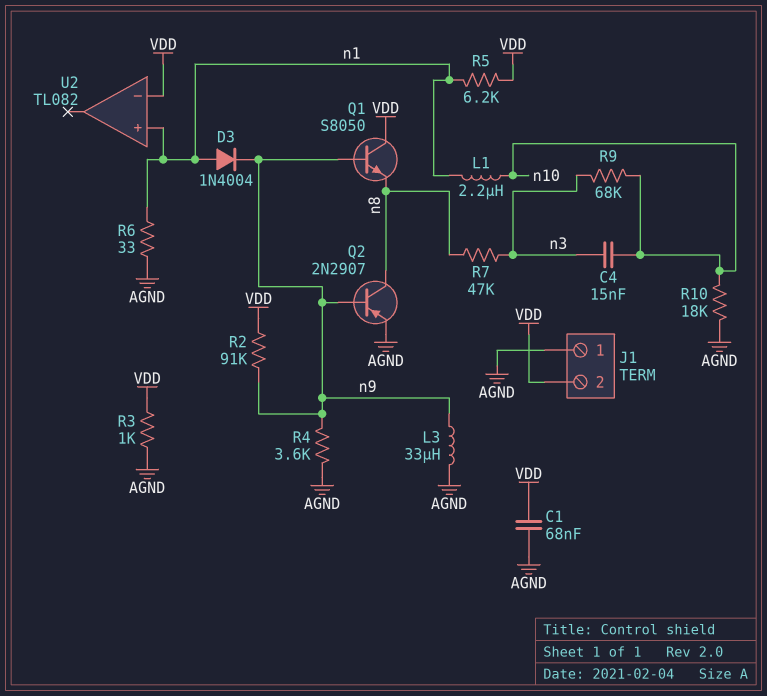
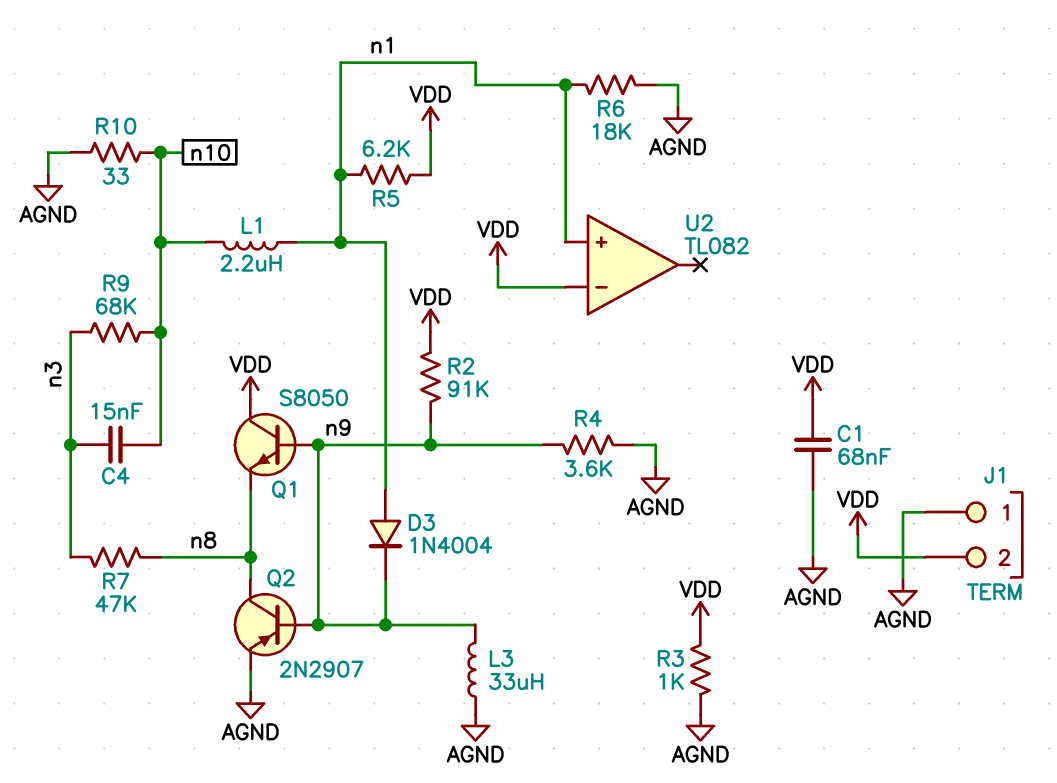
R6: 33 (AGND, n1) -> 18k (AGND, n1)
R10: 18k (AGND, n10) -> 33 (AGND, n10)

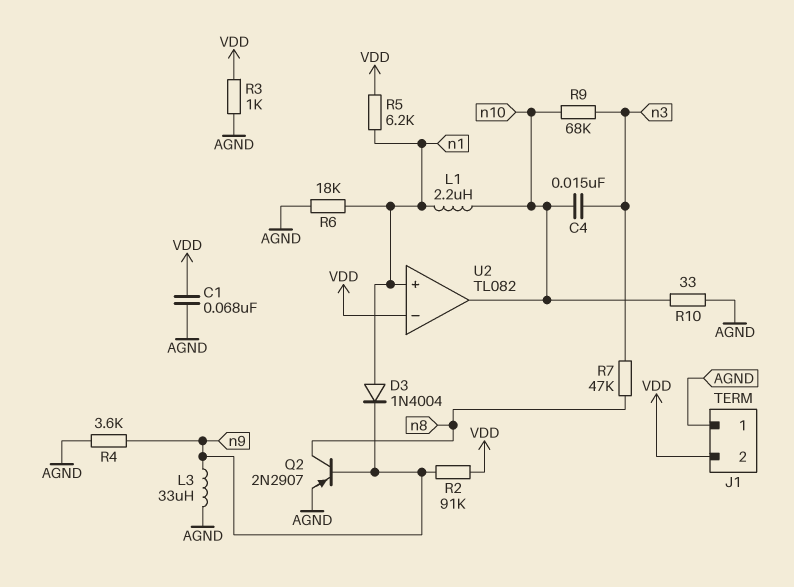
Q1: NPN S8050 (B n9, C VDD, E n8) -> none
U2 pin out: none -> n10

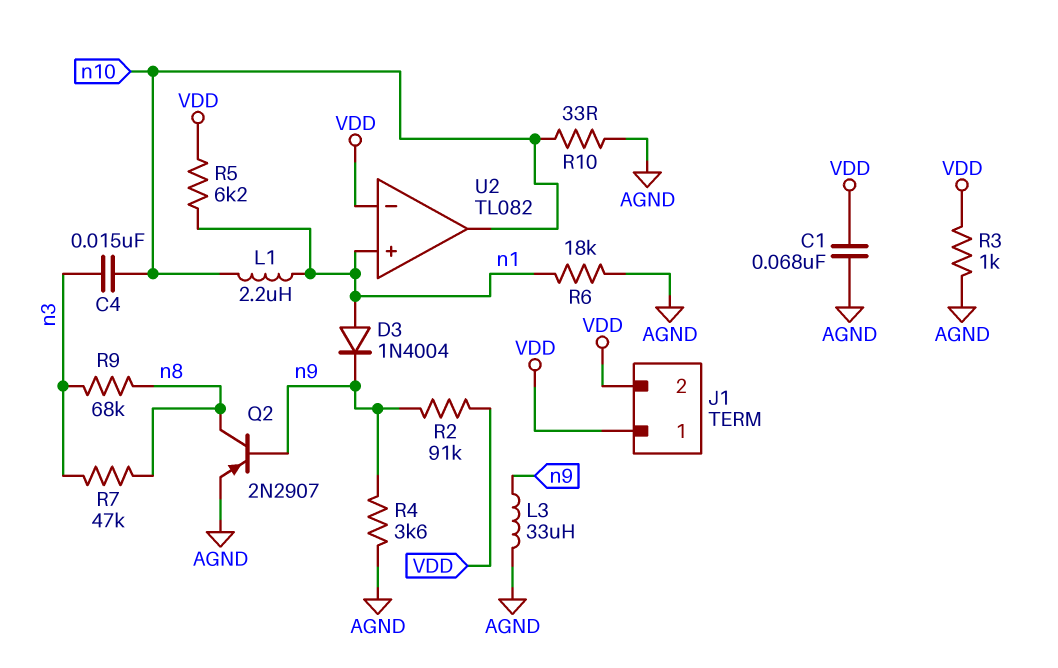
J1 pin 1: AGND -> VDD
R9: 68k (n3, n10) -> 68k (n3, n8)

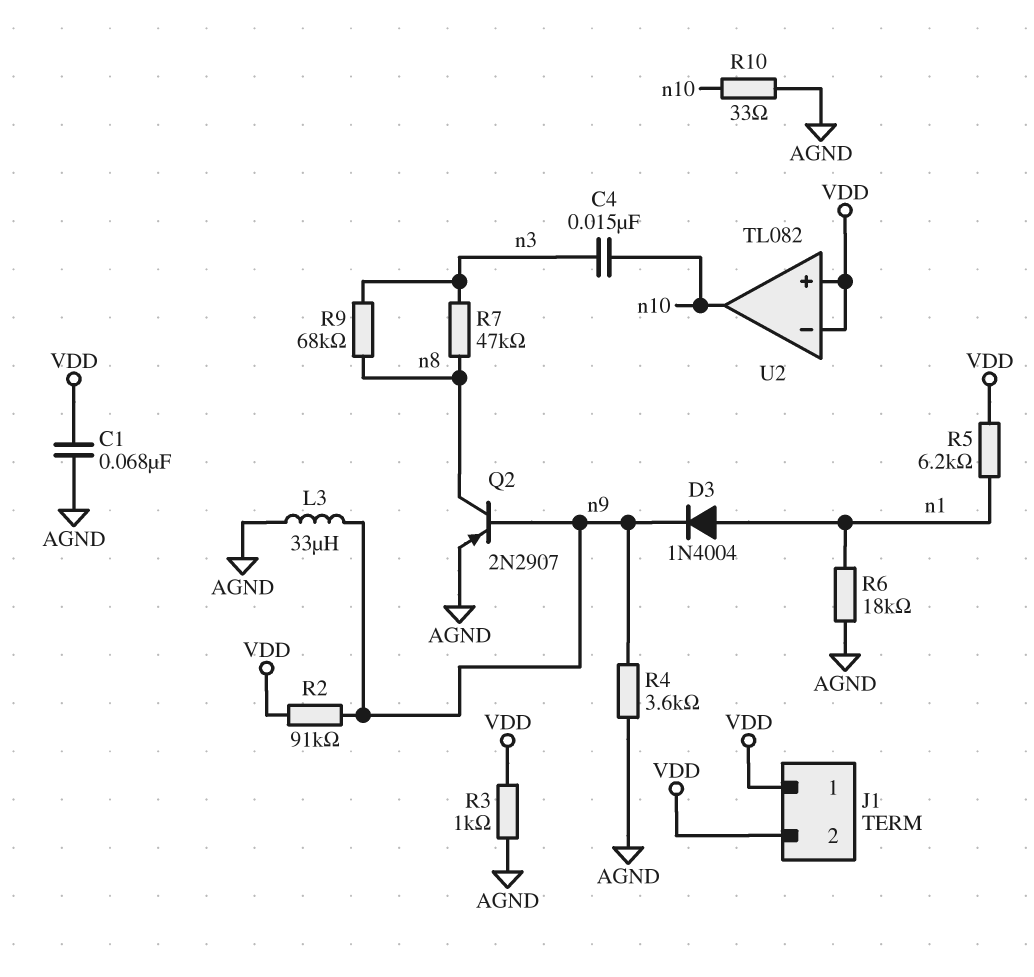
L1: 2.2uH (n1, n10) -> none
U2 pin in+: n1 -> VDD

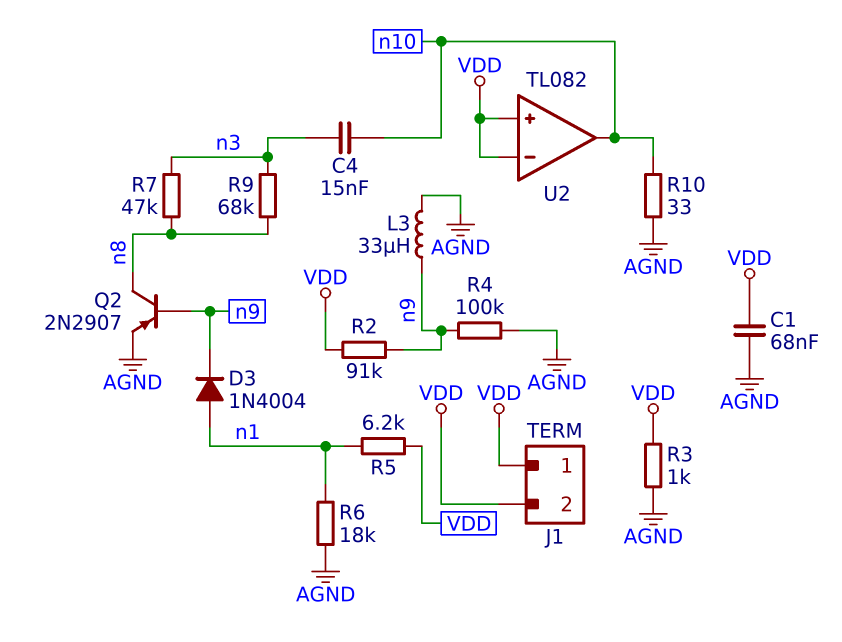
R4: 3.6k (AGND, n9) -> 100k (AGND, n9)

